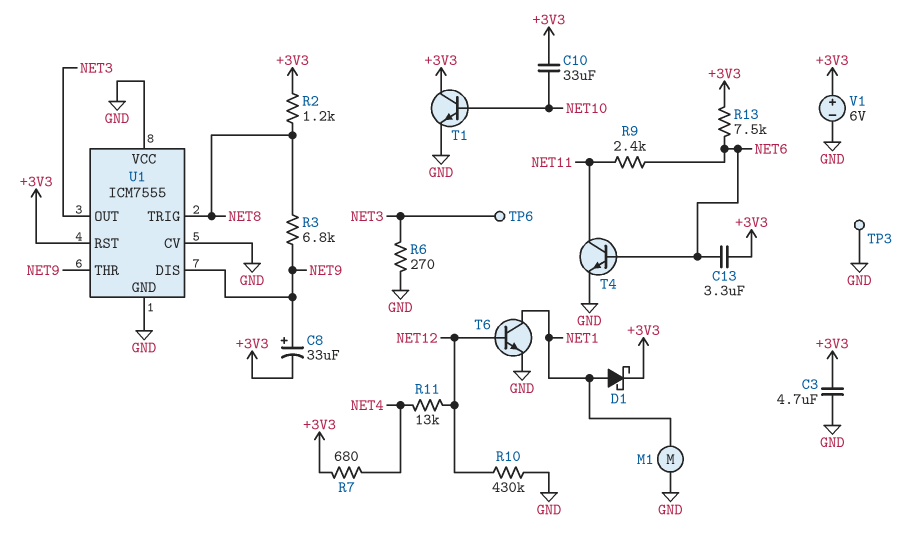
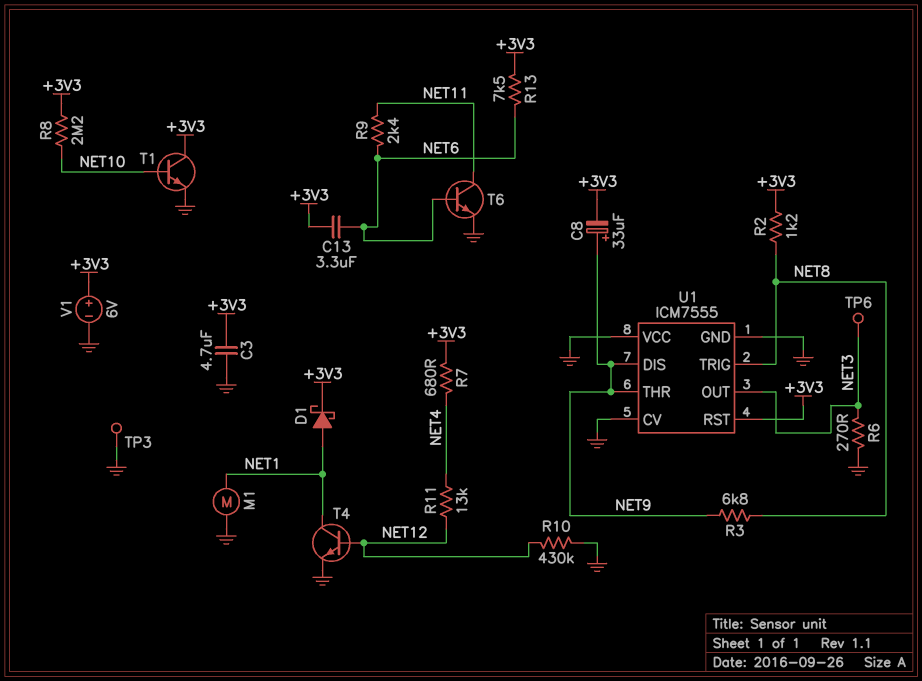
C10: 33uF (+3V3, NET10) -> none
R8: none -> 2.2M (+3V3, NET10)
T4: NPN (B NET6, C NET11, E GND) -> NPN (B NET12, C NET1, E GND)
T6: NPN (B NET12, C NET1, E GND) -> NPN (B NET6, C NET11, E GND)

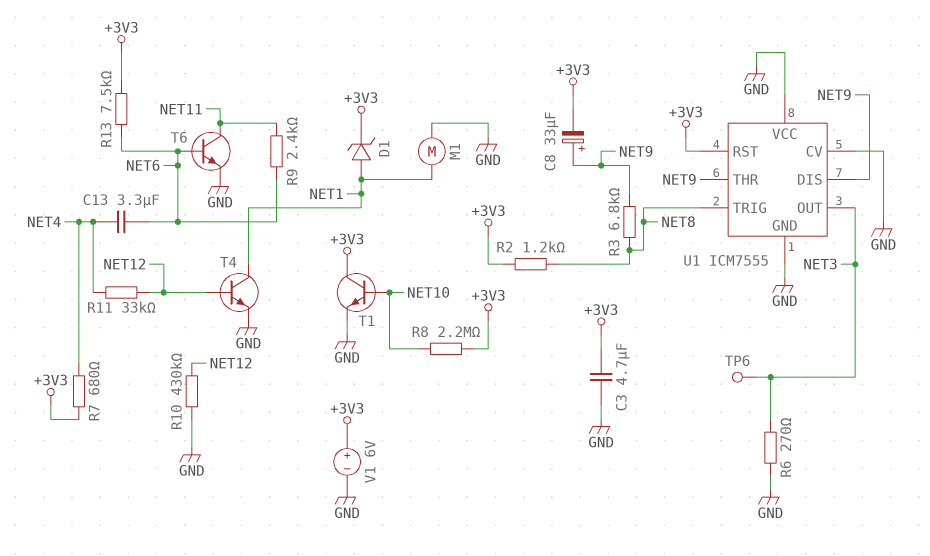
C13: 3.3uF (+3V3, NET6) -> 3.3uF (NET4, NET6)
D1: schottky (A NET1, K +3V3) -> zener (A NET1, K +3V3)
R11: 13k (NET4, NET12) -> 33k (NET4, NET12)
TP3: test point (GND) -> none

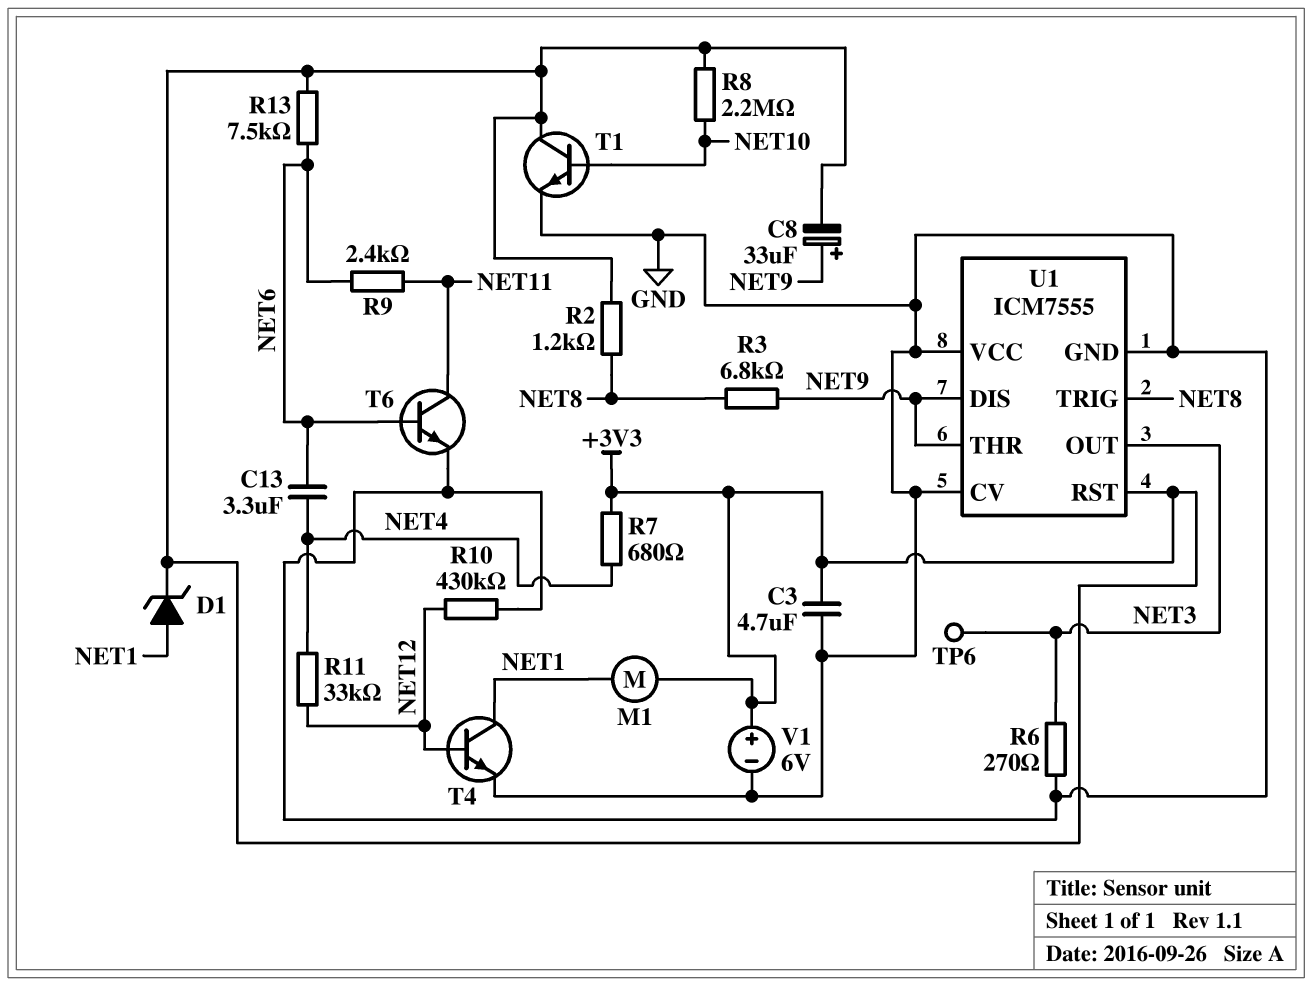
M1: motor (GND, NET1) -> motor (+3V3, NET1)

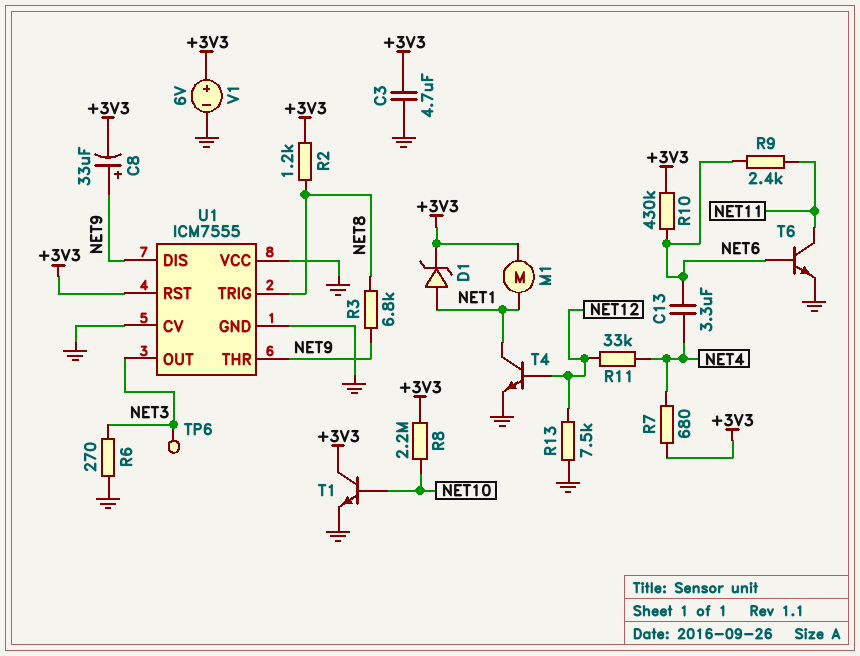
R10: 430k (GND, NET12) -> 430k (+3V3, NET6)
R13: 7.5k (+3V3, NET6) -> 7.5k (GND, NET12)

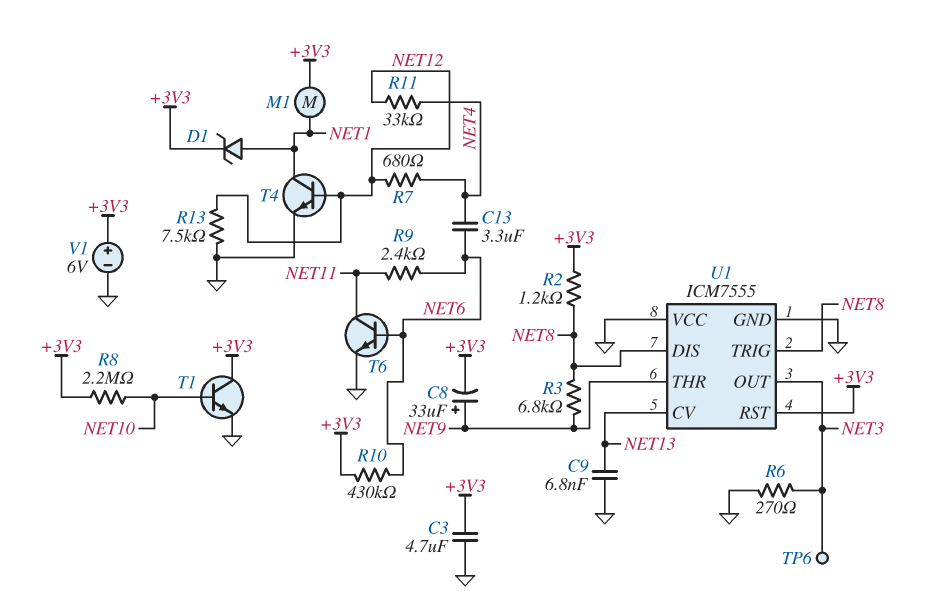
C9: none -> 6.8nF (GND, NET13)
R7: 680 (+3V3, NET4) -> 680 (NET4, NET12)
U1 pin CV: GND -> NET13
U1 pin DIS: NET9 -> NET8

